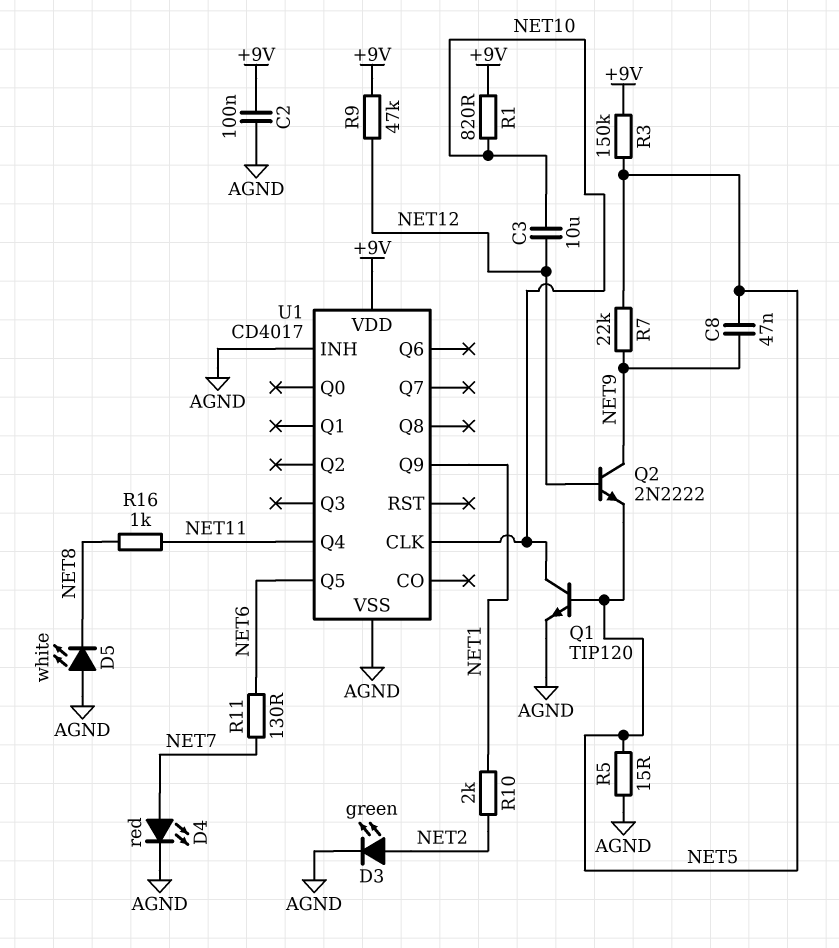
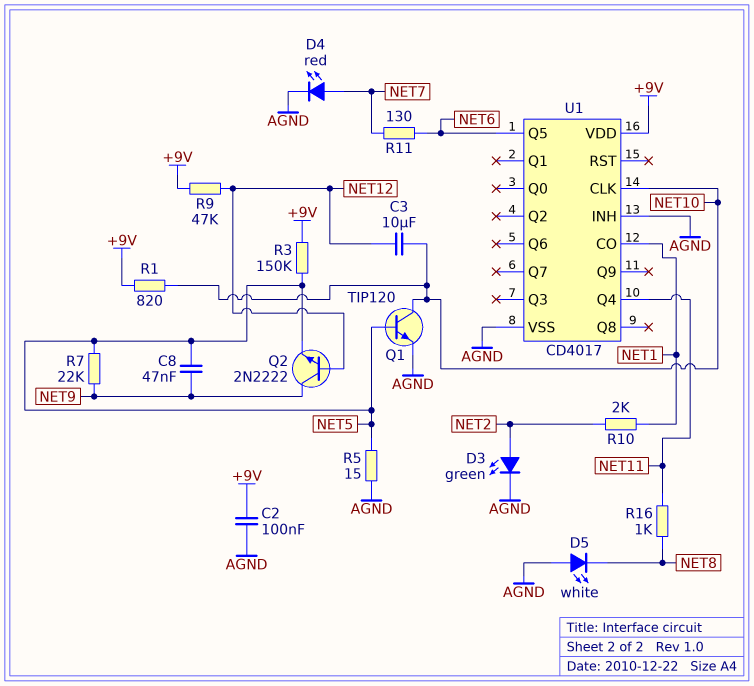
U1 pin CO: none -> NET1
U1 pin Q9: NET1 -> none

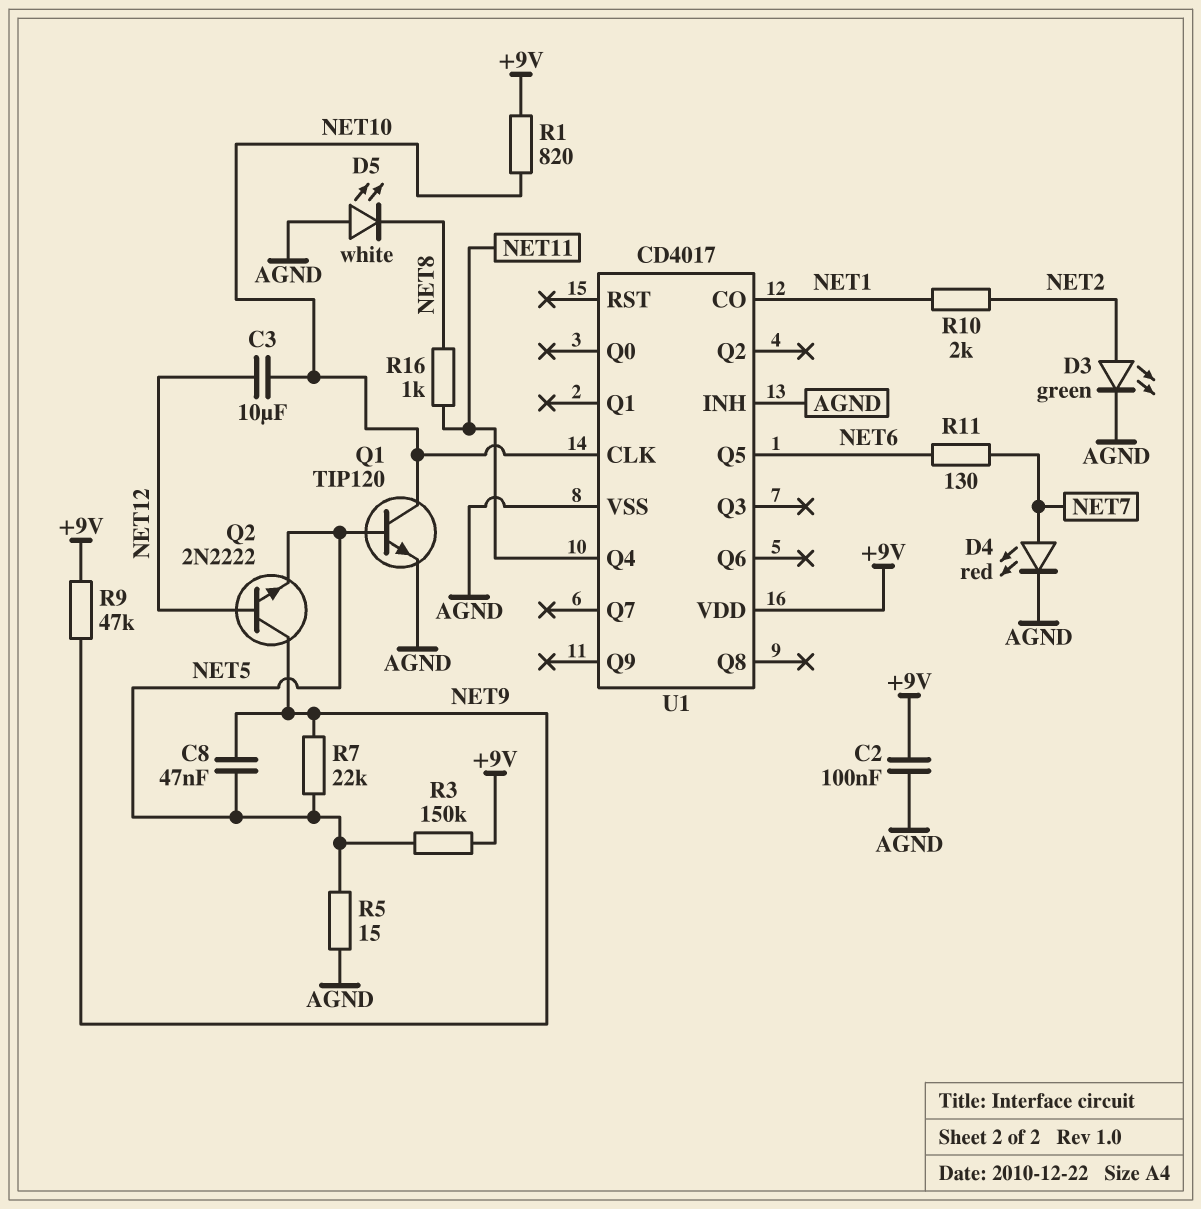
R9: 47k (+9V, NET12) -> 47k (+9V, NET9)

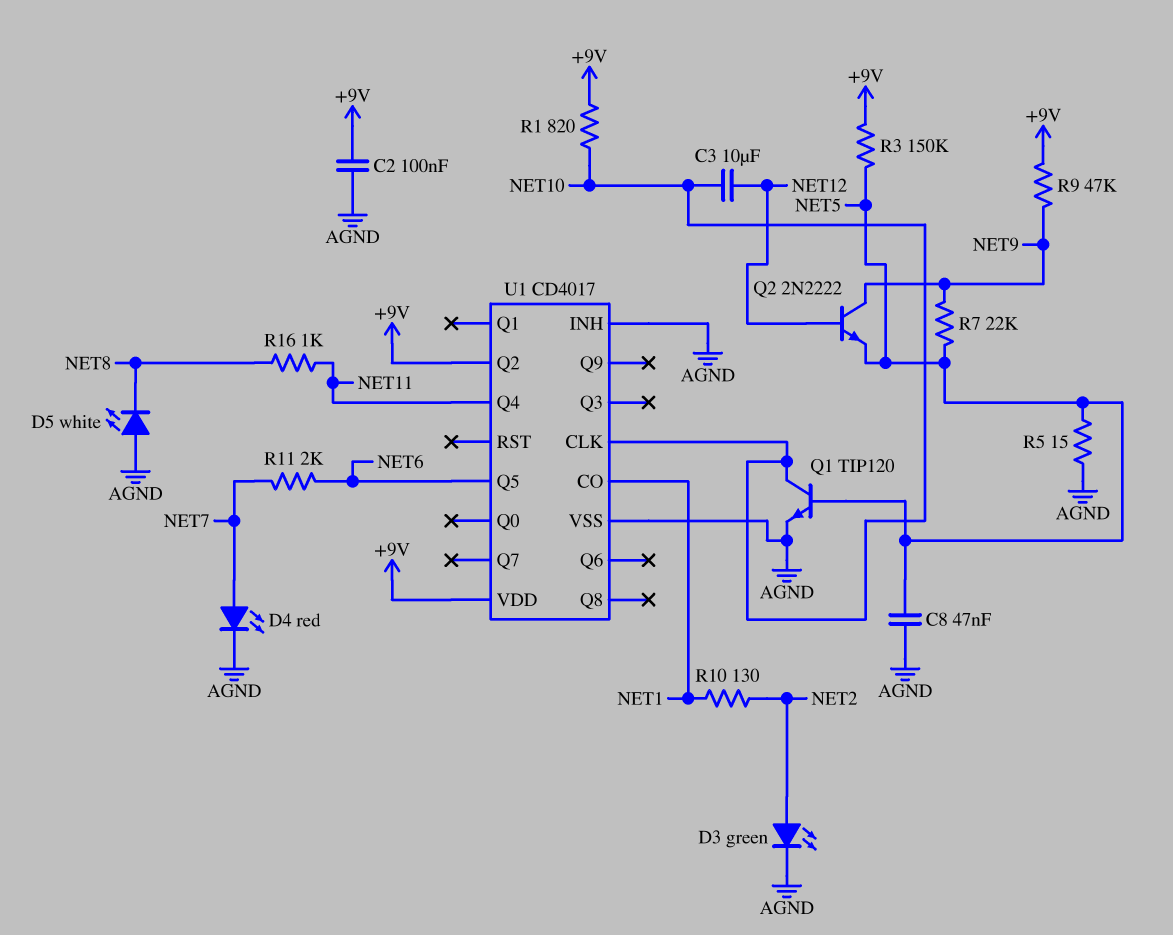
C8: 47nF (NET5, NET9) -> 47nF (AGND, NET5)
R10: 2k (NET1, NET2) -> 130 (NET1, NET2)
R11: 130 (NET6, NET7) -> 2k (NET6, NET7)
U1 pin Q2: none -> +9V

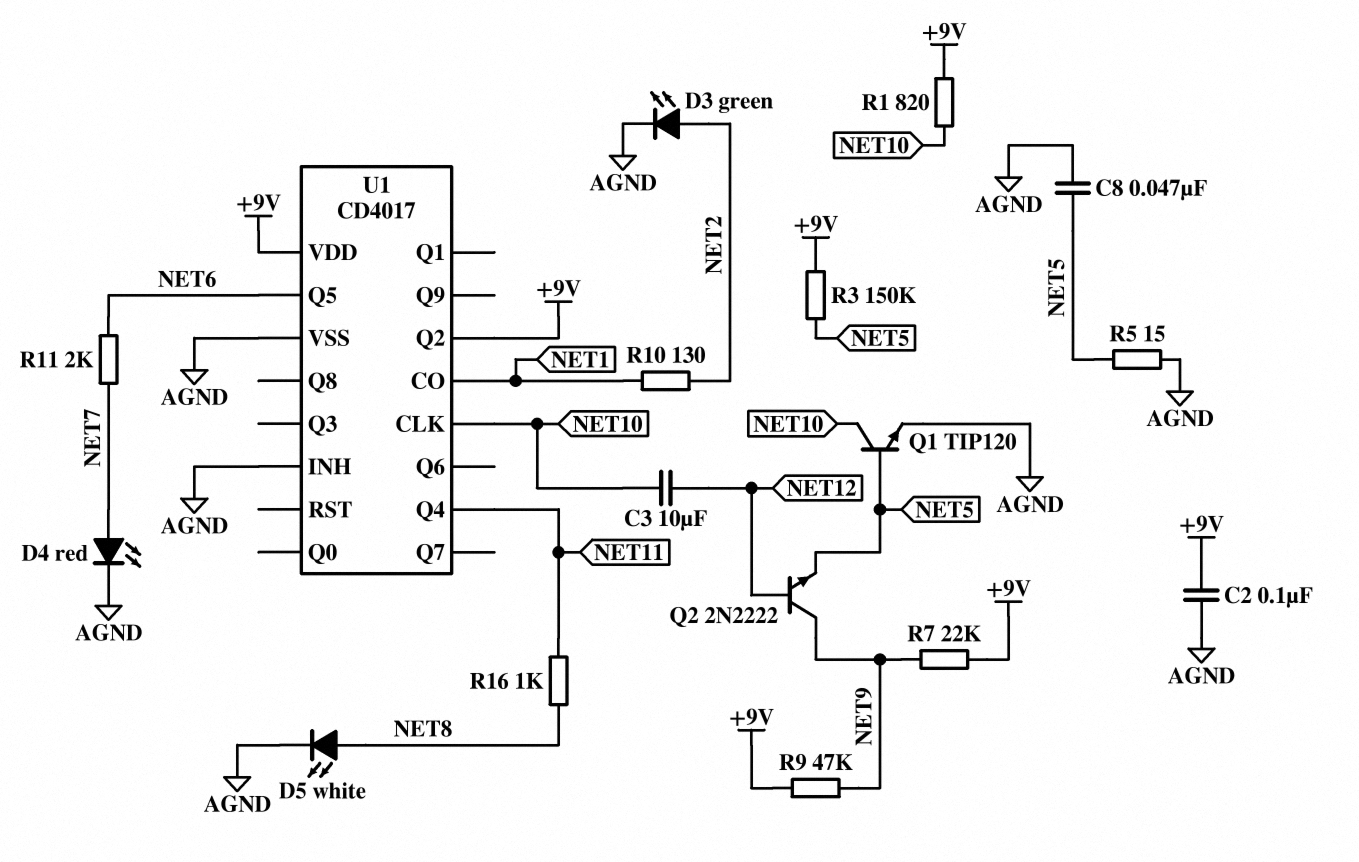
D5: LED white (A AGND, K NET8) -> LED white (A NET8, K AGND)
R7: 22k (NET5, NET9) -> 22k (+9V, NET9)

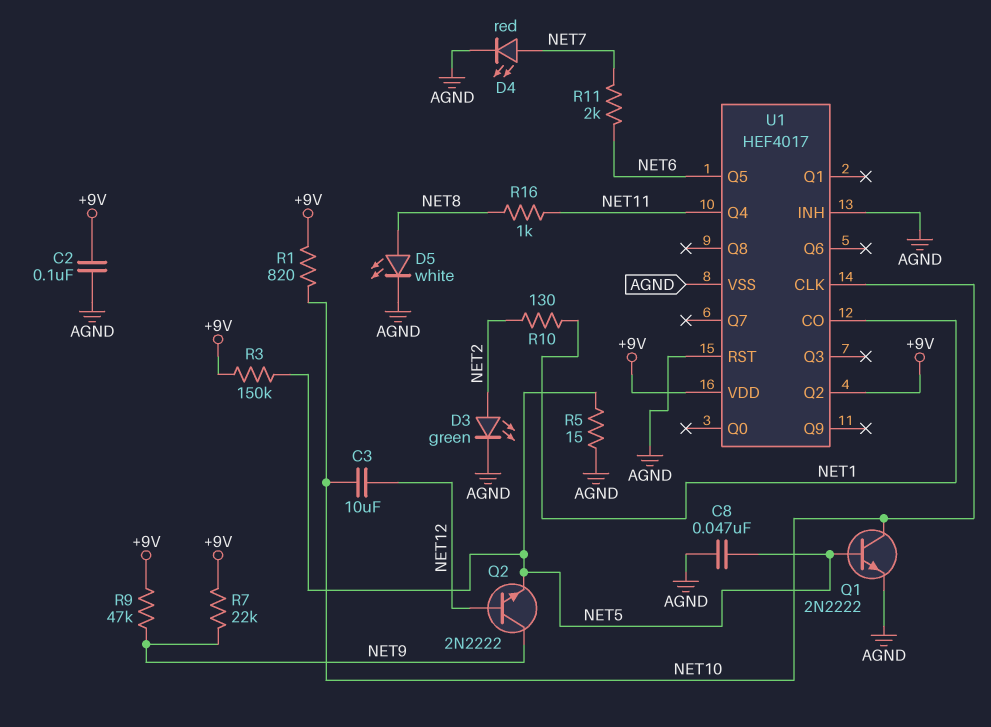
Q1: NPN TIP120 (B NET5, C NET10, E AGND) -> NPN 2N2222 (B NET5, C NET10, E AGND)
U1: CD4017 -> HEF4017
U1 pin RST: none -> AGND

